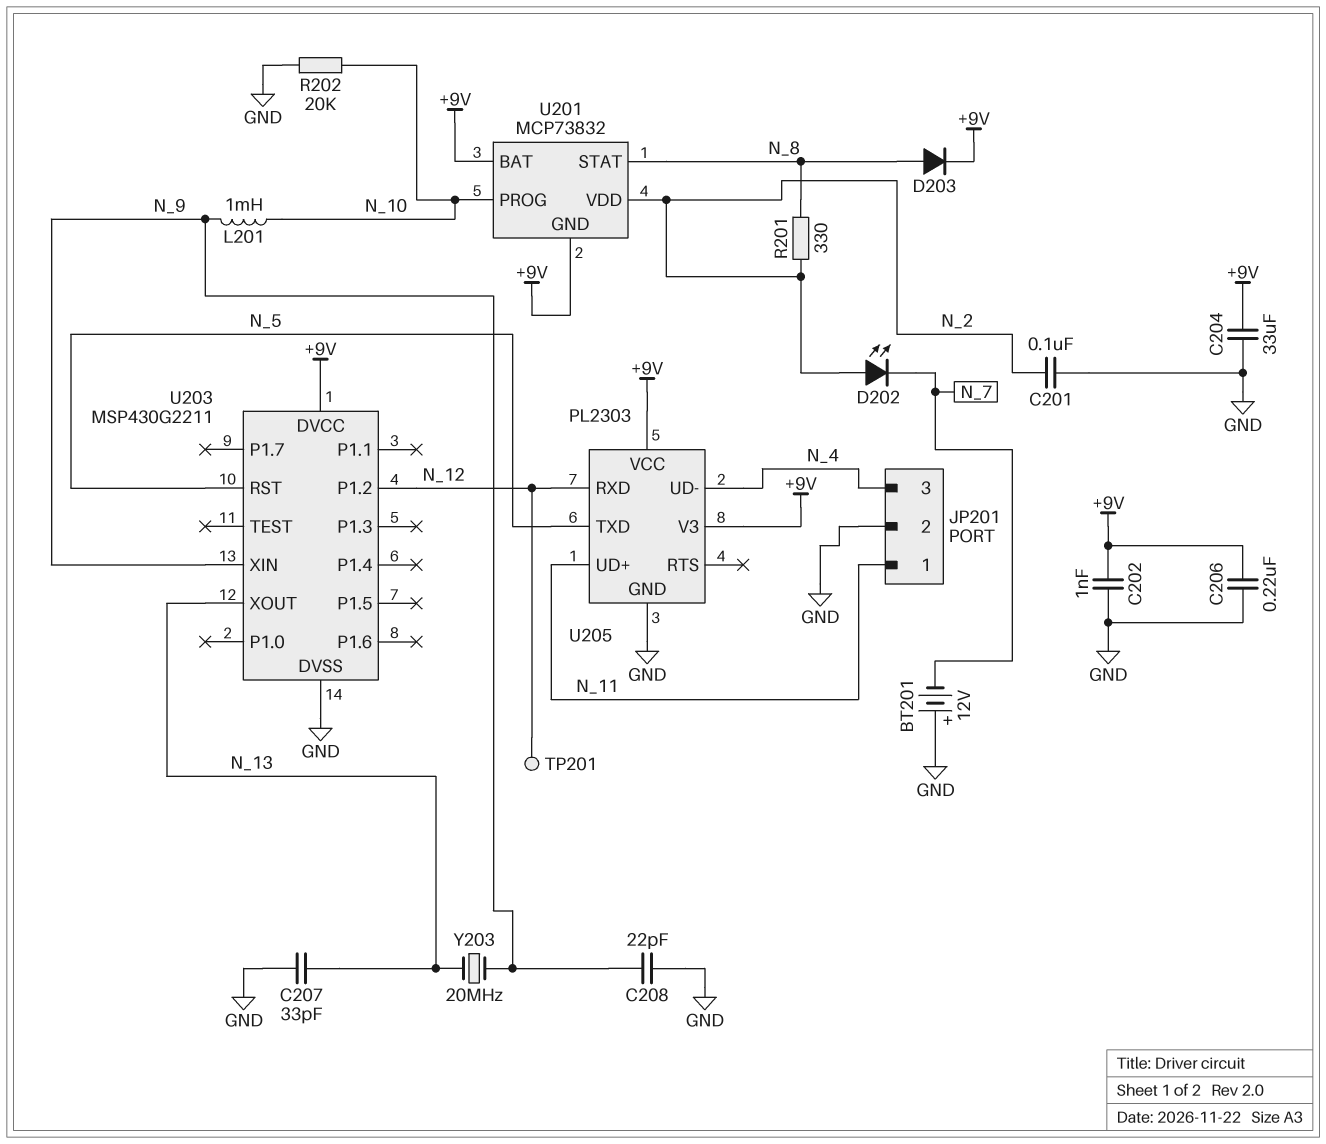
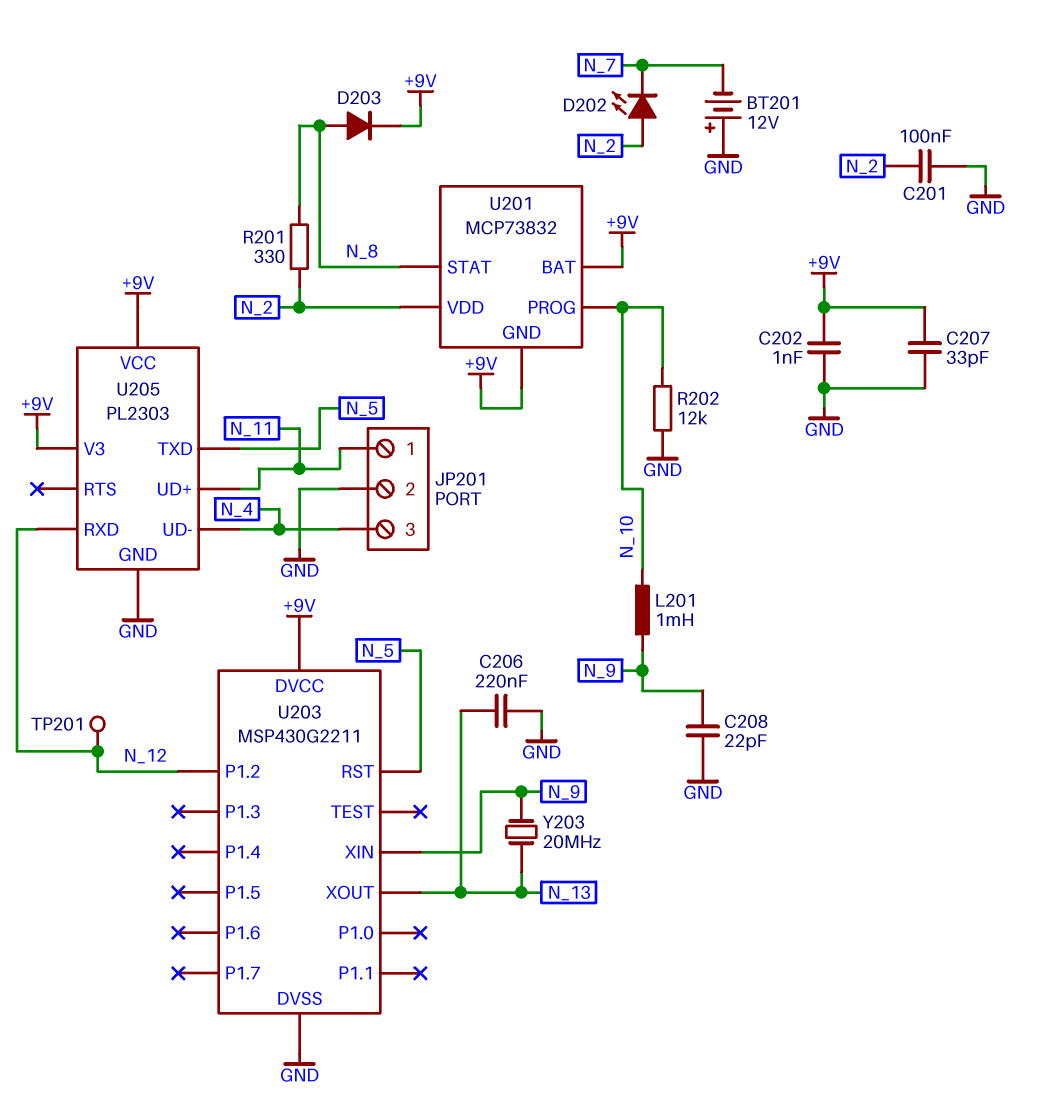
C204: 33uF (+9V, GND) -> none
C206: 220nF (+9V, GND) -> 220nF (GND, N_13)
C207: 33pF (GND, N_13) -> 33pF (+9V, GND)
R202: 20k (GND, N_10) -> 12k (GND, N_10)

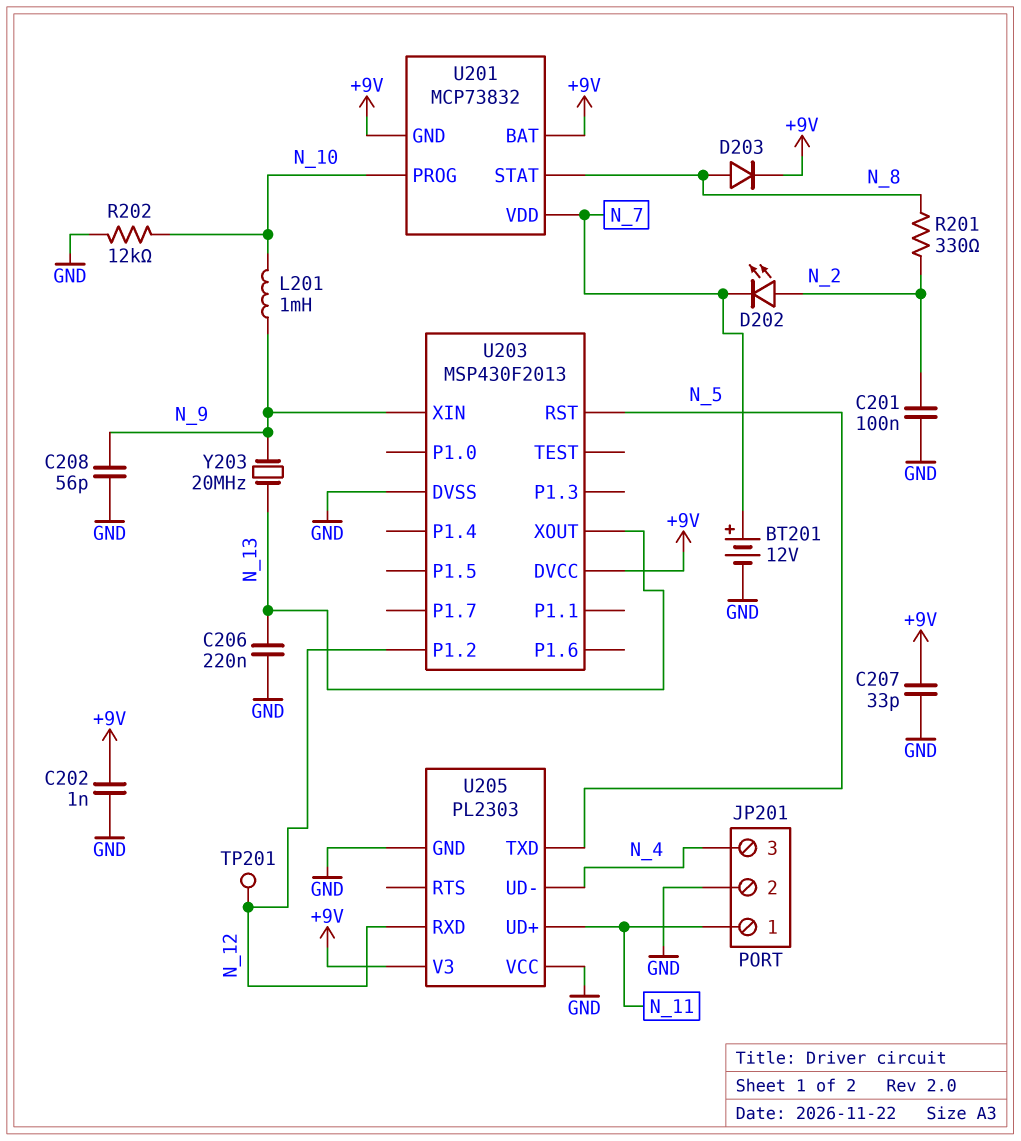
BT201: 12V (plus GND, minus N_7) -> 12V (plus N_7, minus GND)
C208: 22pF (GND, N_9) -> 56pF (GND, N_9)
U201 pin VDD: N_2 -> N_7
U203: MSP430G2211 -> MSP430F2013
U205 pin VCC: +9V -> GND

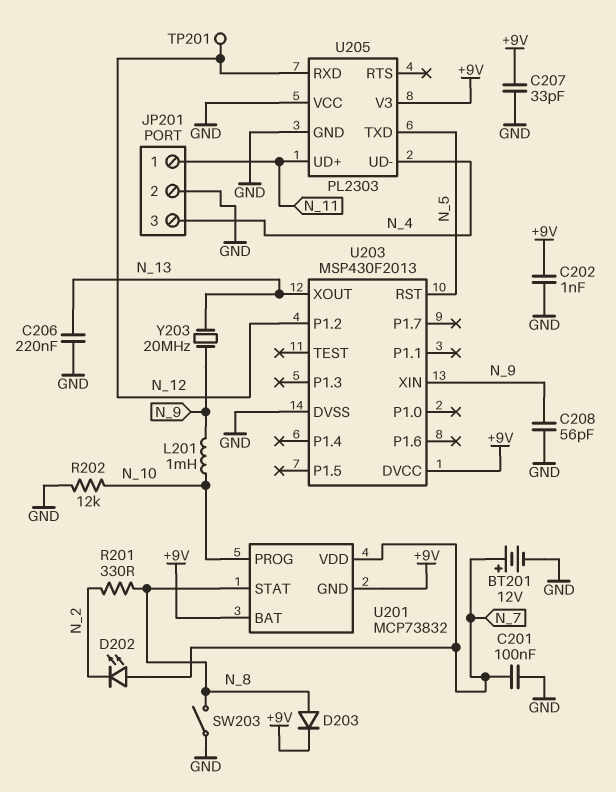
C201: 100nF (GND, N_2) -> 100nF (GND, N_7)
D202: LED (A N_2, K N_7) -> LED (A N_7, K N_2)
SW203: none -> switch (GND, N_8)

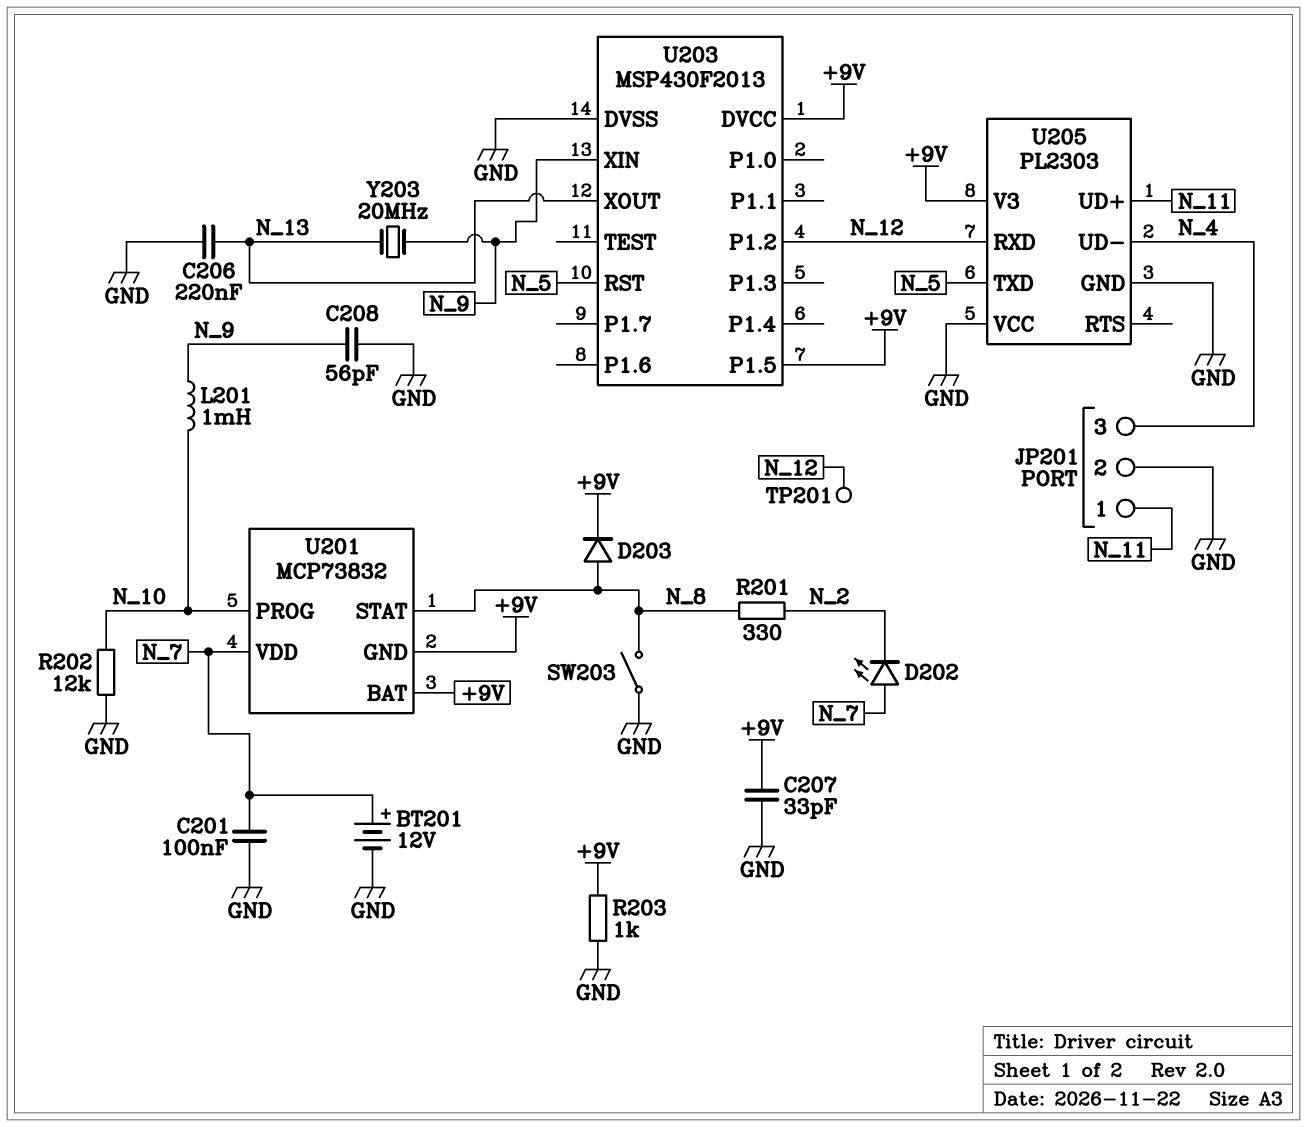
C202: 1nF (+9V, GND) -> none
R203: none -> 1k (+9V, GND)
U203 pin P1.5: none -> +9V

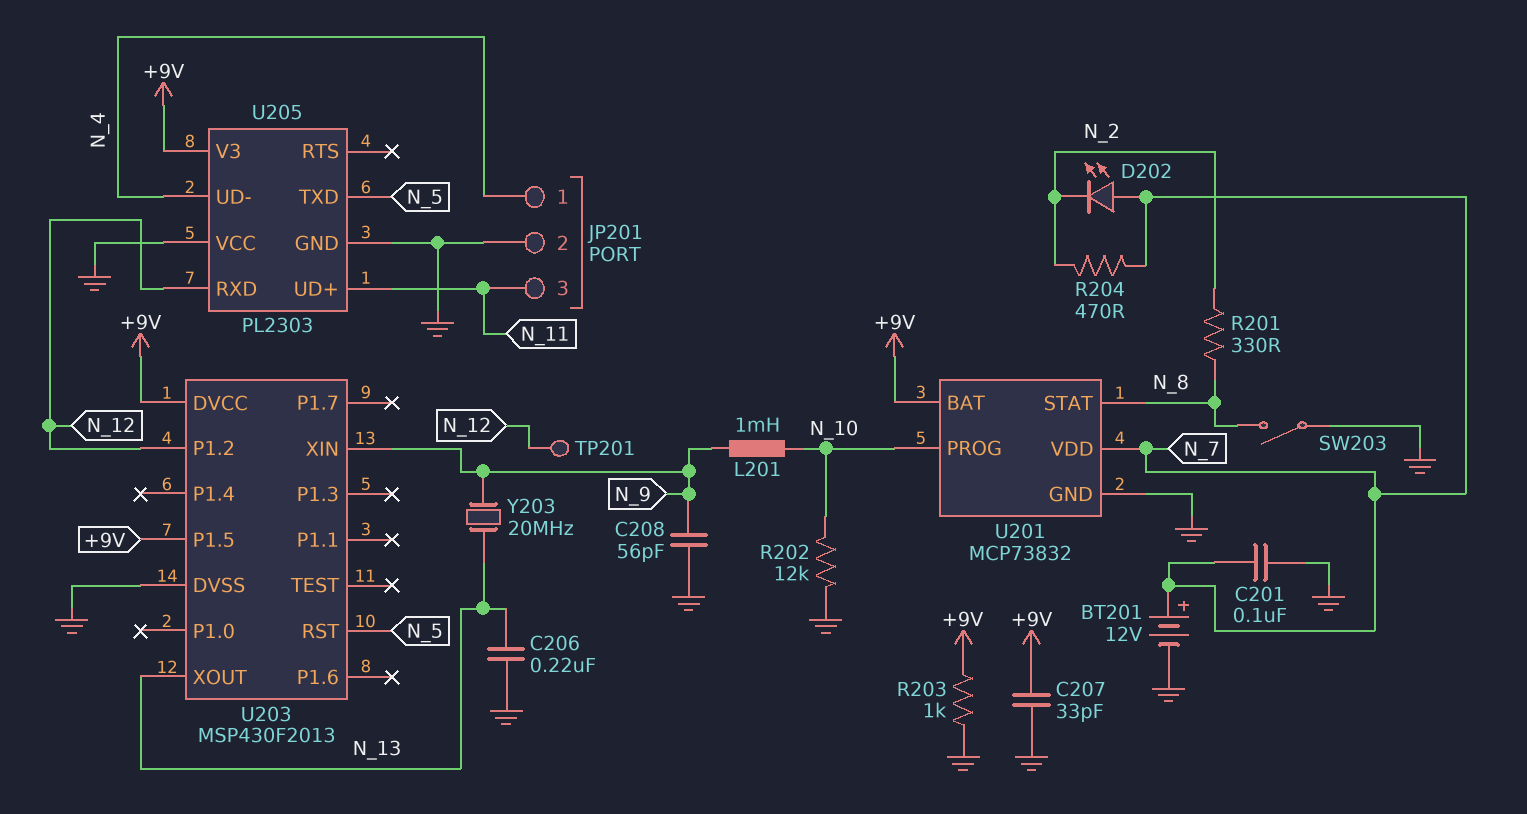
D203: diode (A N_8, K +9V) -> none
JP201 pin 1: N_11 -> N_4
JP201 pin 3: N_4 -> N_11
R204: none -> 470 (N_2, N_7)
U201 pin GND: +9V -> GND

